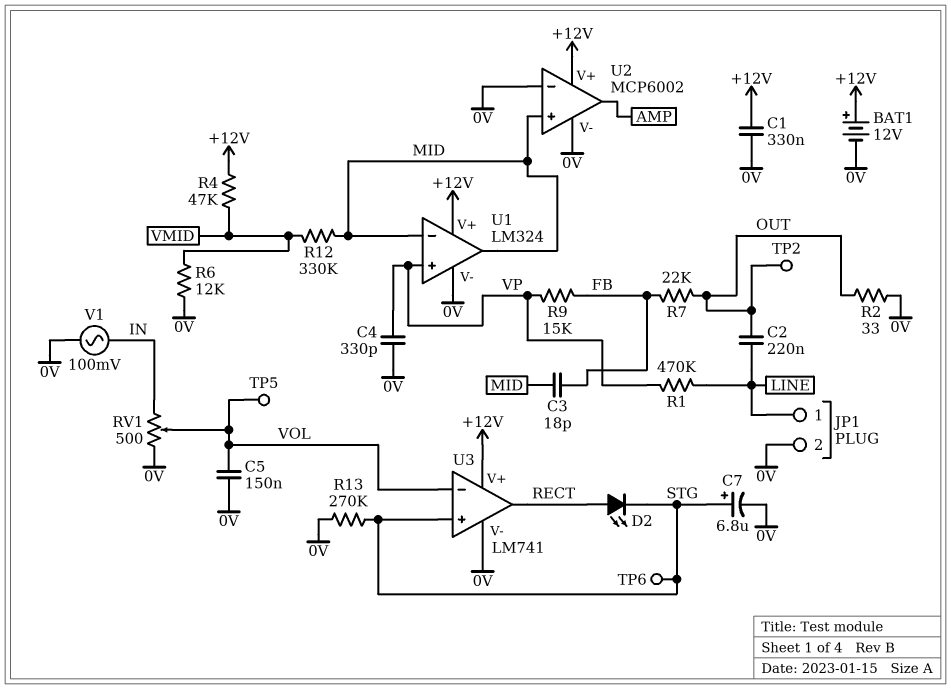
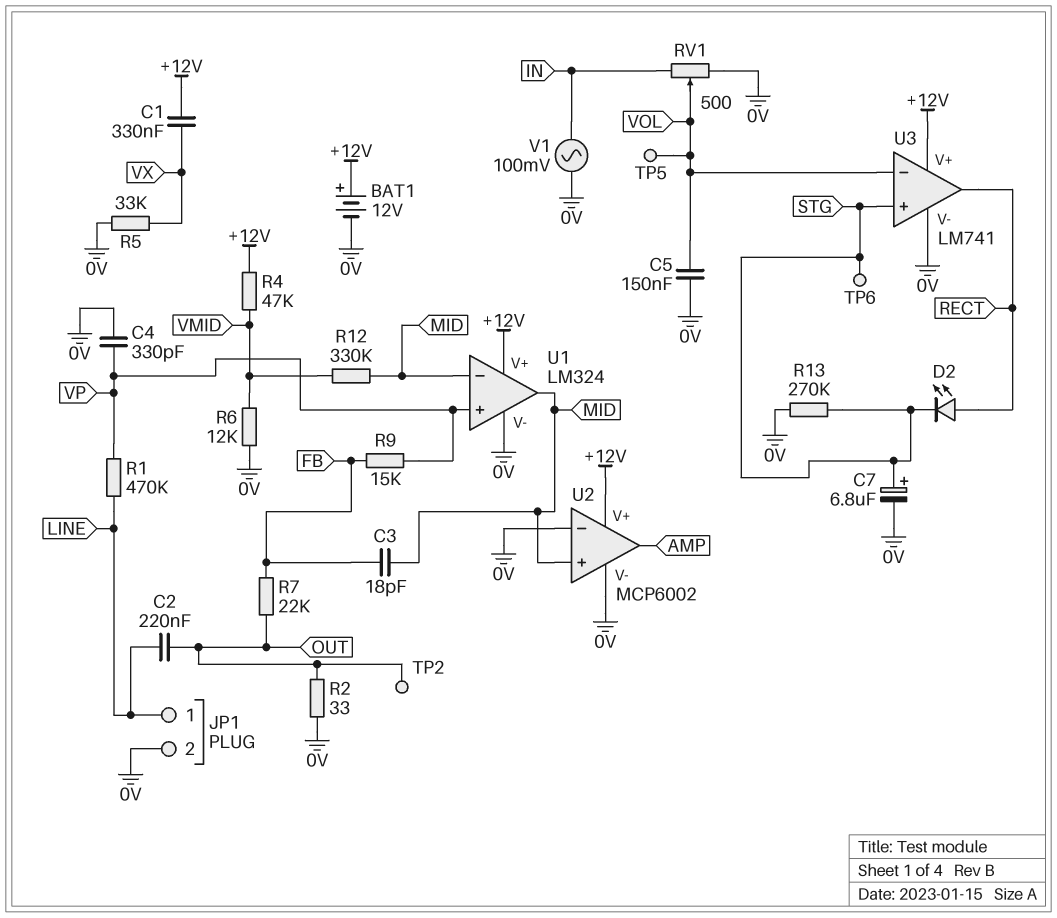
C1: 330nF (+12V, 0V) -> 330nF (+12V, VX)
R5: none -> 33k (0V, VX)

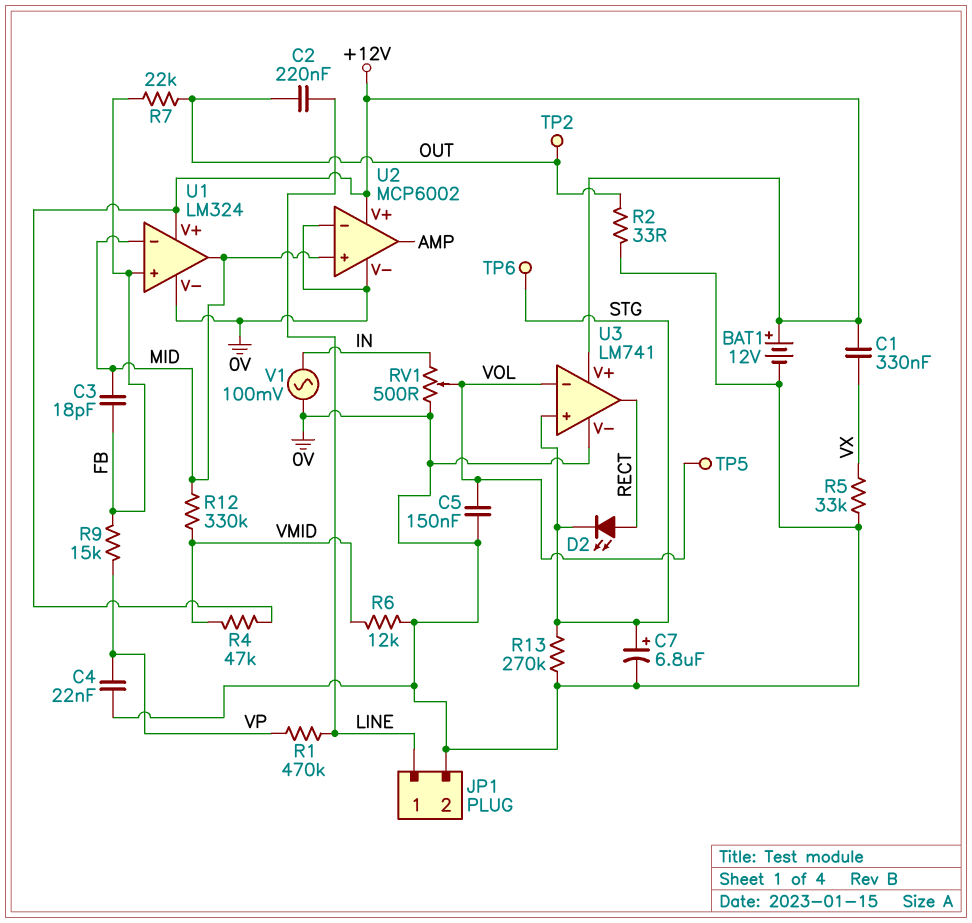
C4: 330pF (0V, VP) -> 22nF (0V, VP)
U1 pin in+: VP -> FB

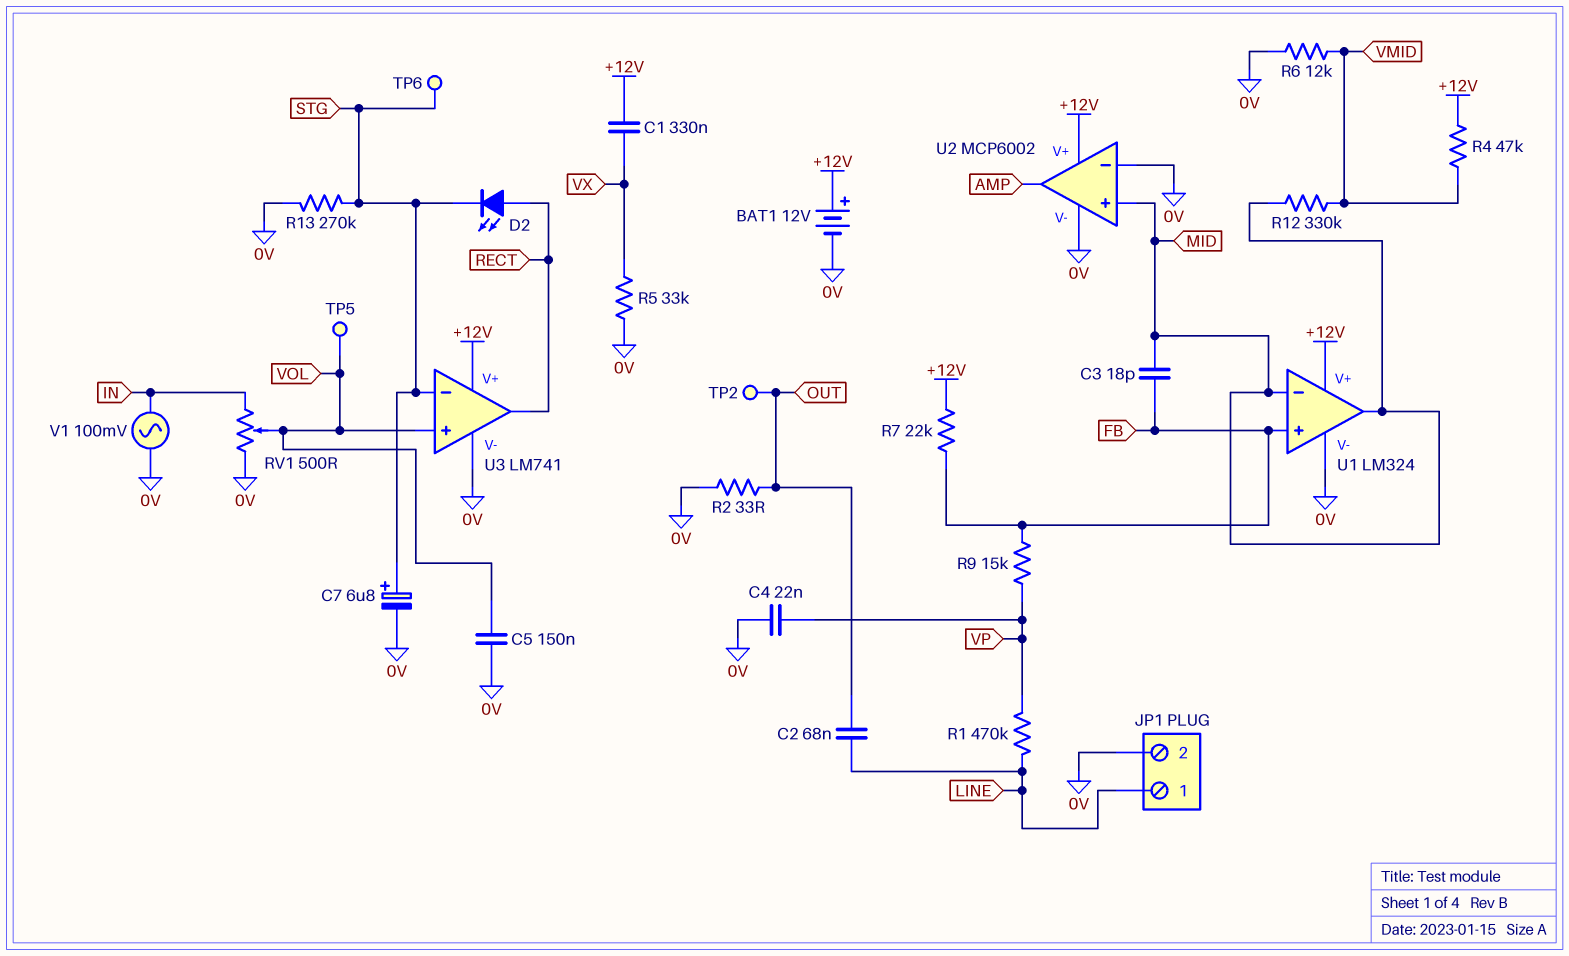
C2: 220nF (LINE, OUT) -> 68nF (LINE, OUT)
R7: 22k (FB, OUT) -> 22k (+12V, FB)
U3 pin in+: STG -> VOL
U3 pin in-: VOL -> STG

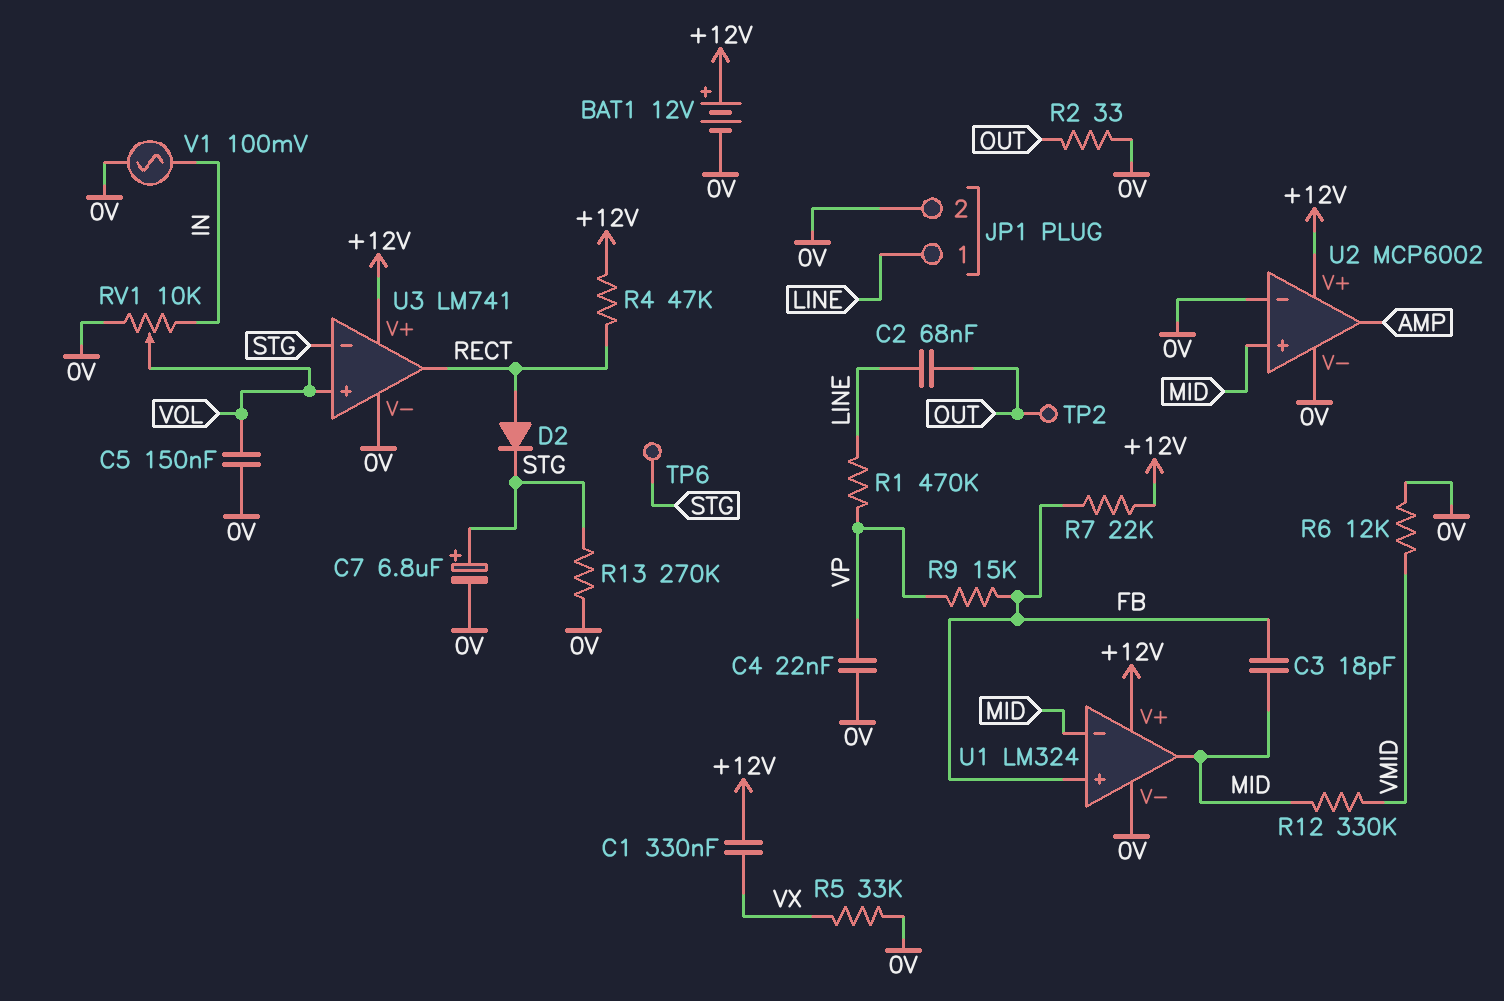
D2: LED (A RECT, K STG) -> diode (A RECT, K STG)
R4: 47k (+12V, VMID) -> 47k (+12V, RECT)
RV1: 500 (0V, IN, wiper VOL) -> 10k (0V, IN, wiper VOL)
TP5: test point (VOL) -> none

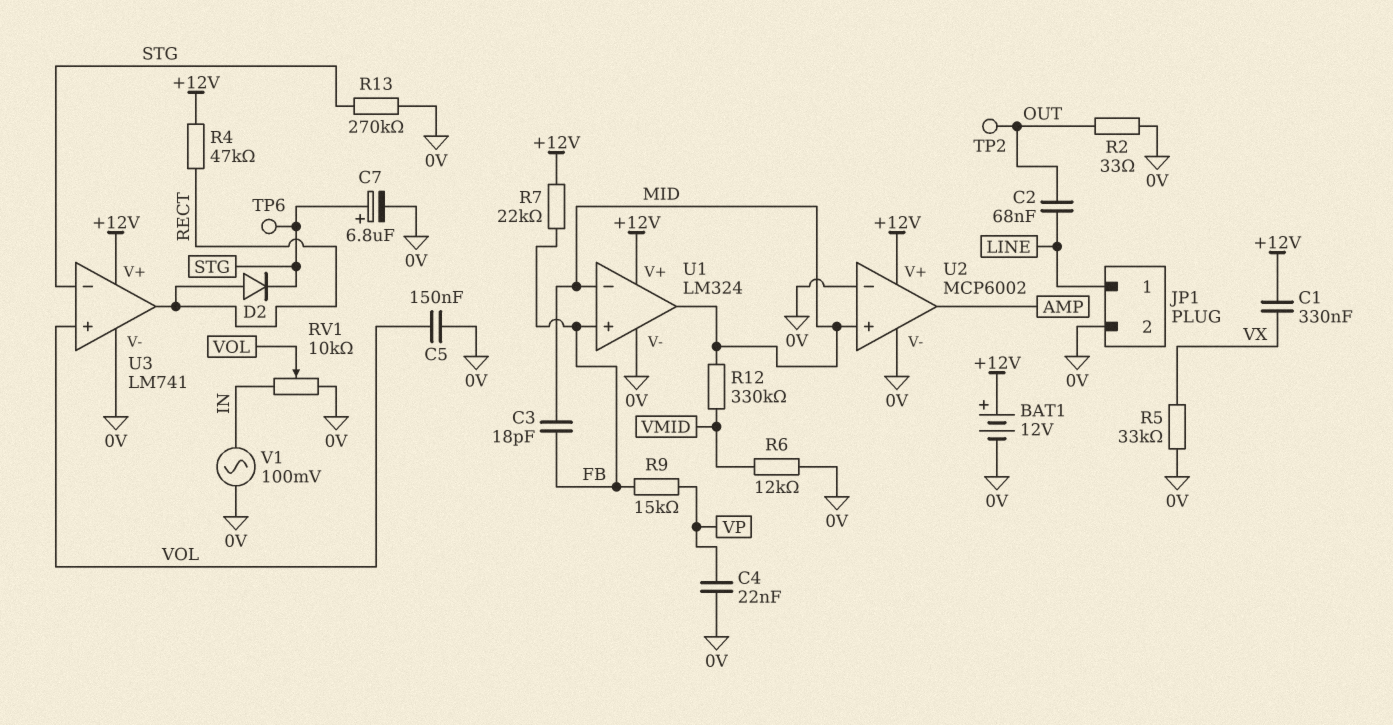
R1: 470k (LINE, VP) -> none

